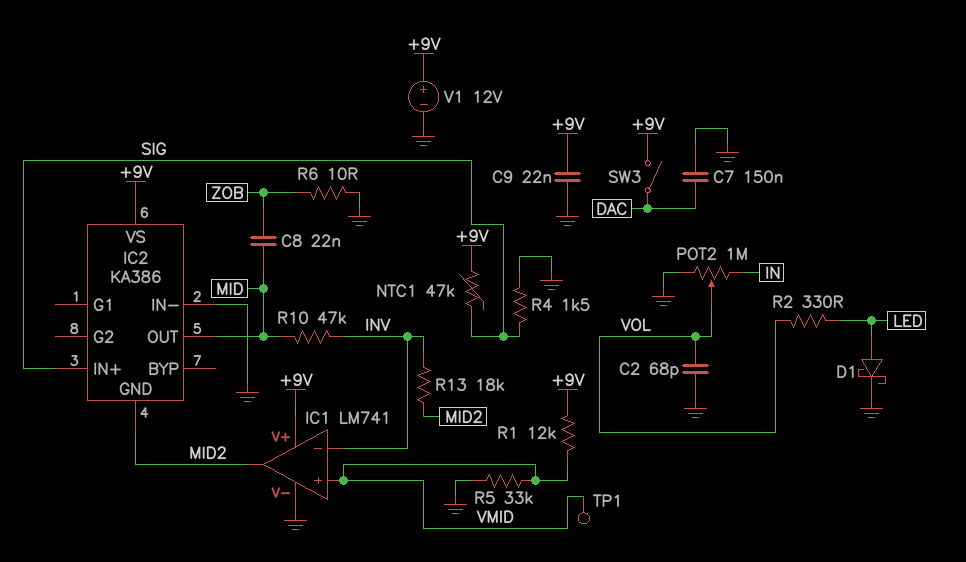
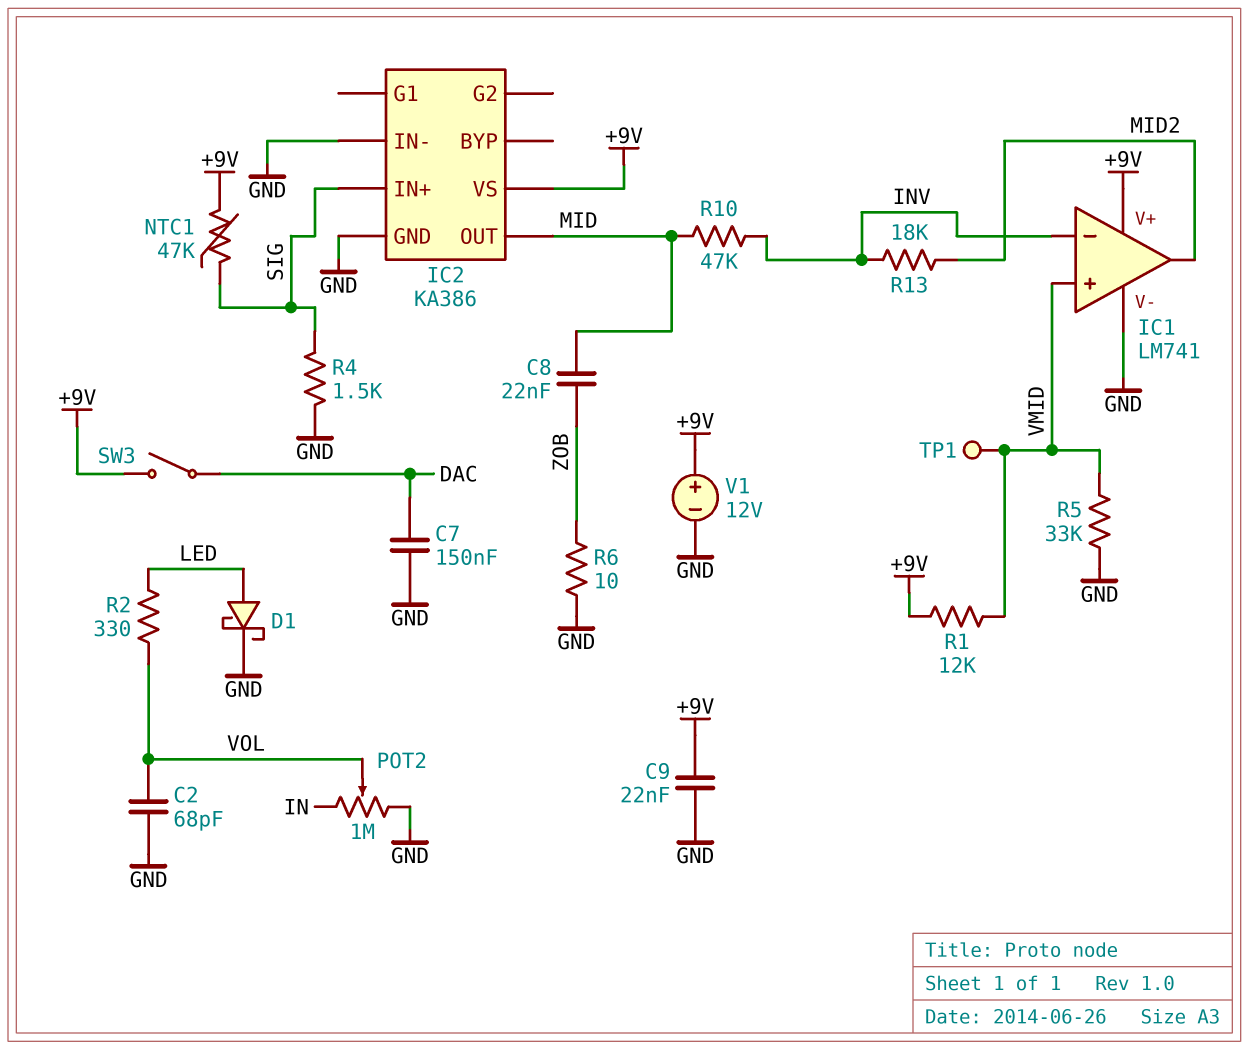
IC2 pin GND: MID2 -> GND

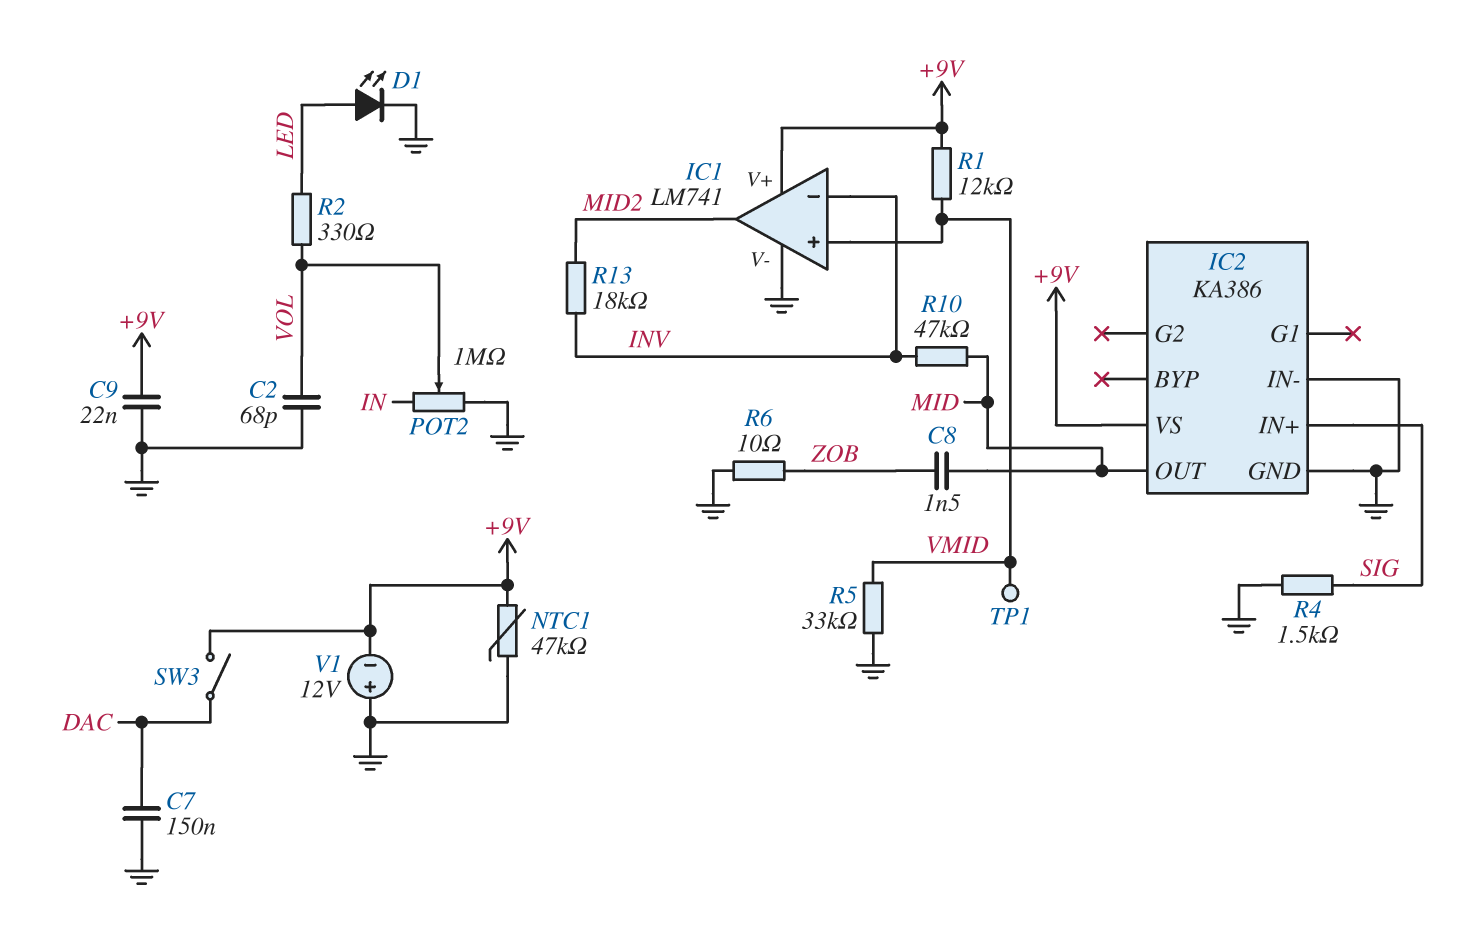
C8: 22nF (MID, ZOB) -> 1.5nF (MID, ZOB)
D1: schottky (A LED, K GND) -> LED (A LED, K GND)
NTC1: 47k (+9V, SIG) -> 47k (+9V, GND)
V1: 12V (plus +9V, minus GND) -> 12V (plus GND, minus +9V)

